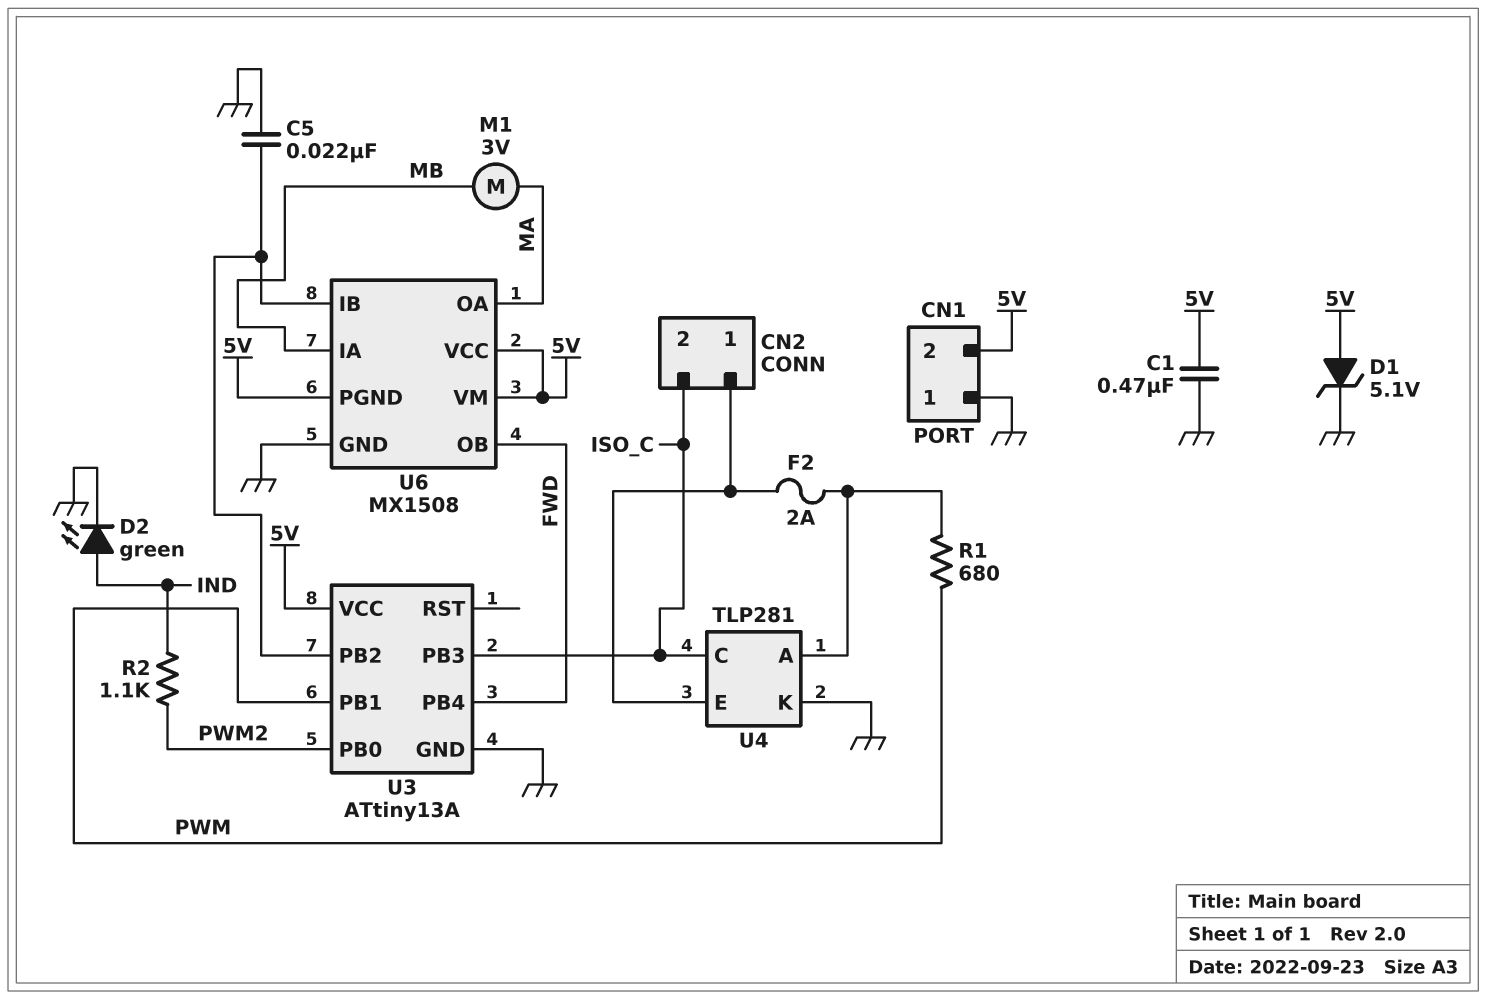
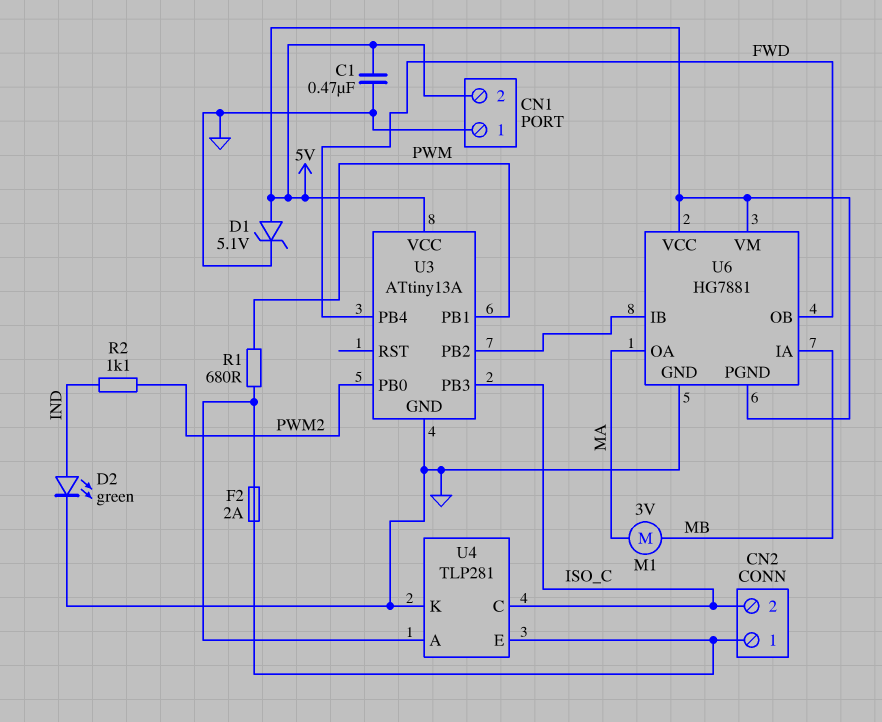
C5: 22nF (GND, U3/PB2) -> none
U6: MX1508 -> HG7881

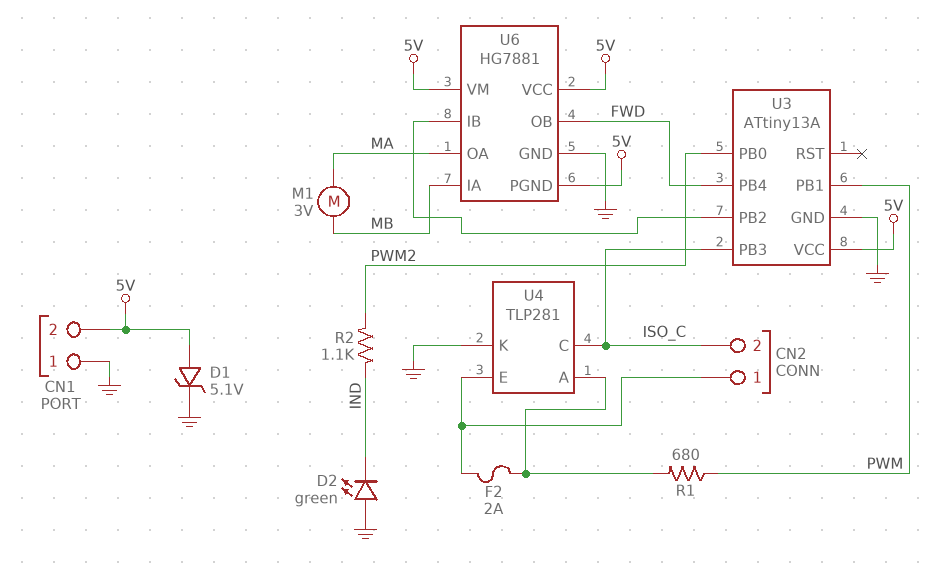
C1: 470nF (5V, GND) -> none
D2: LED green (A IND, K GND) -> LED green (A GND, K IND)

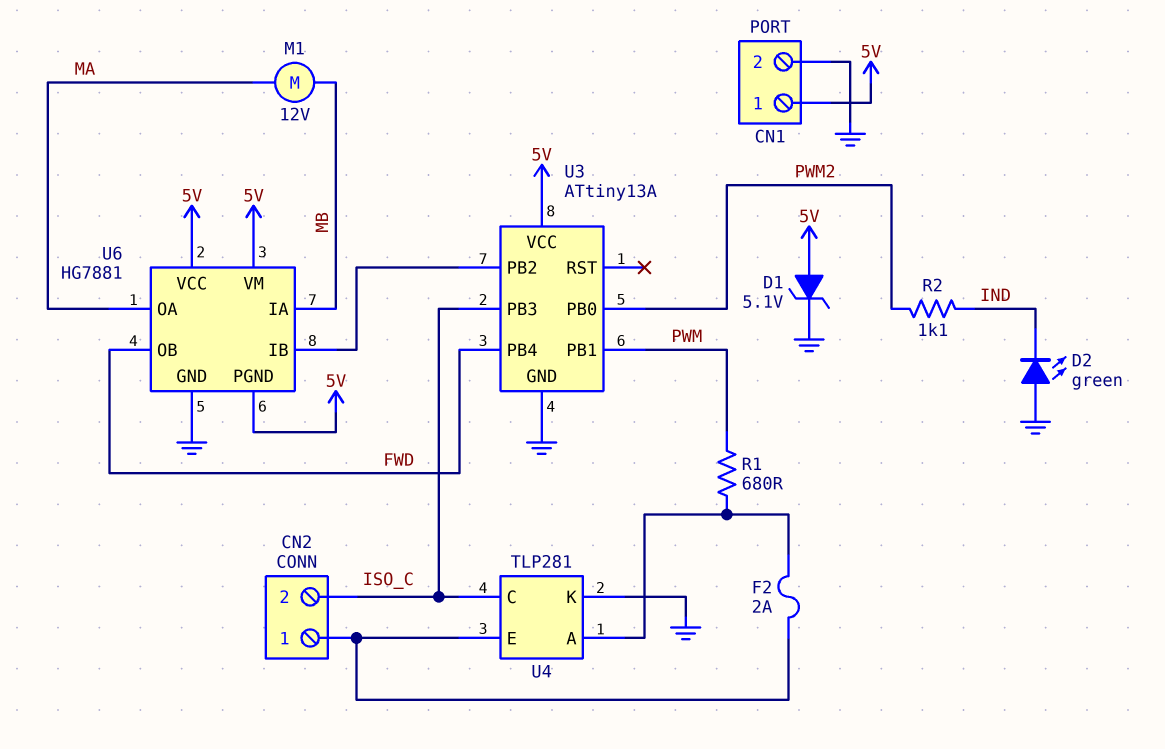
CN1 pin 1: GND -> 5V
CN1 pin 2: 5V -> GND
M1: motor 3V (MA, MB) -> motor 12V (MA, MB)

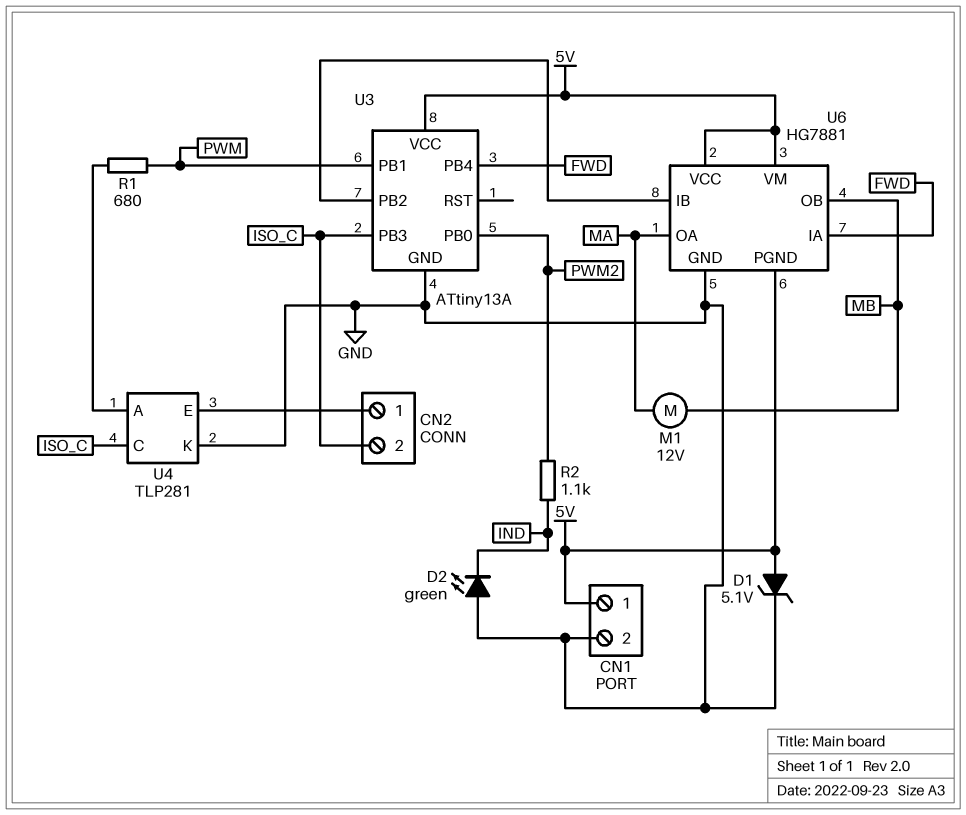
F2: 2A (CN2/1, U4/A) -> none
U6 pin IA: MB -> FWD
U6 pin OB: FWD -> MB

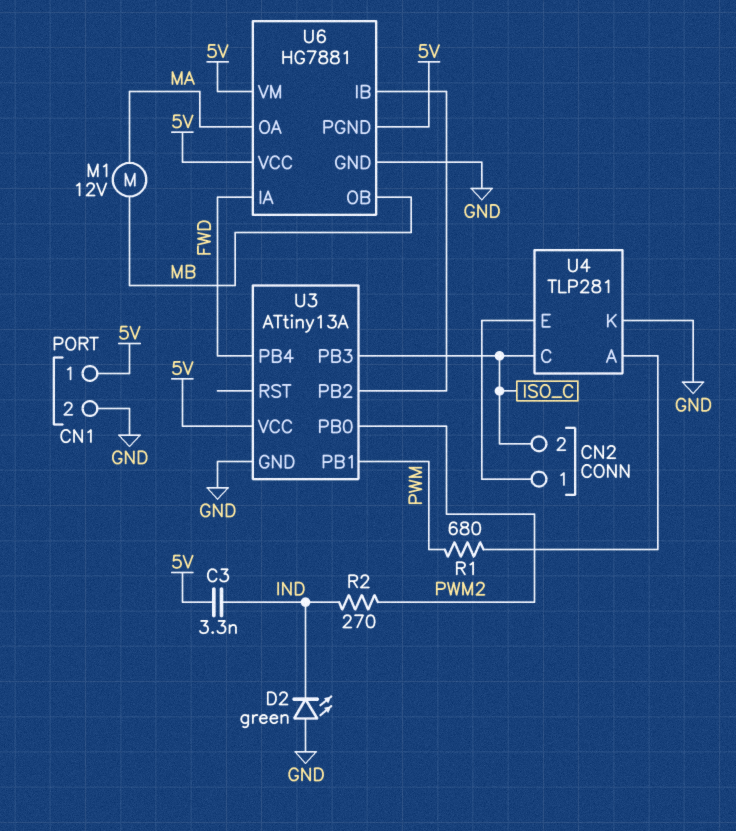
C3: none -> 3.3nF (5V, IND)
D1: zener 5.1V (A 5V, K GND) -> none
R2: 1.1k (IND, PWM2) -> 270 (IND, PWM2)

